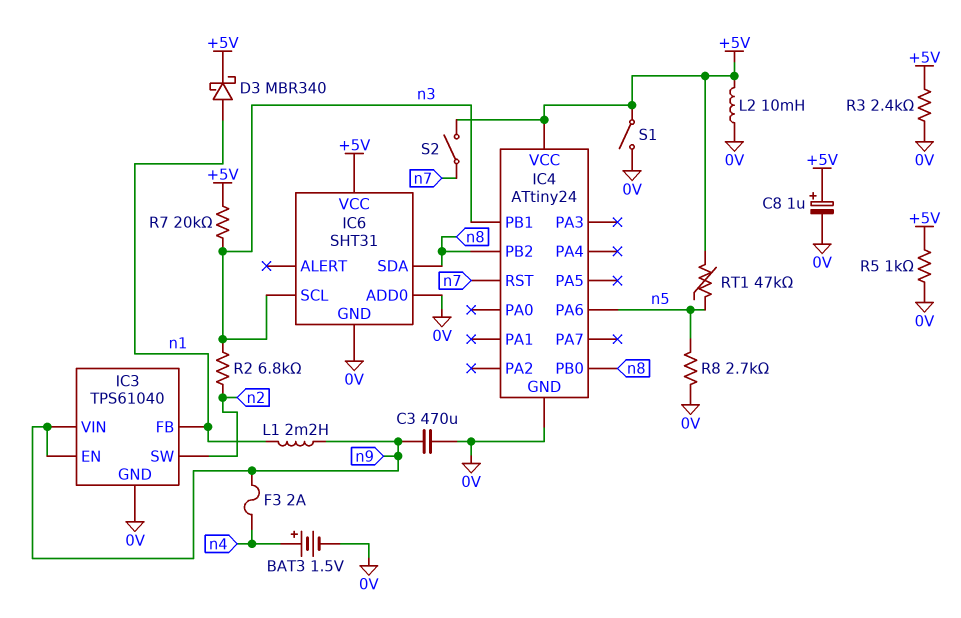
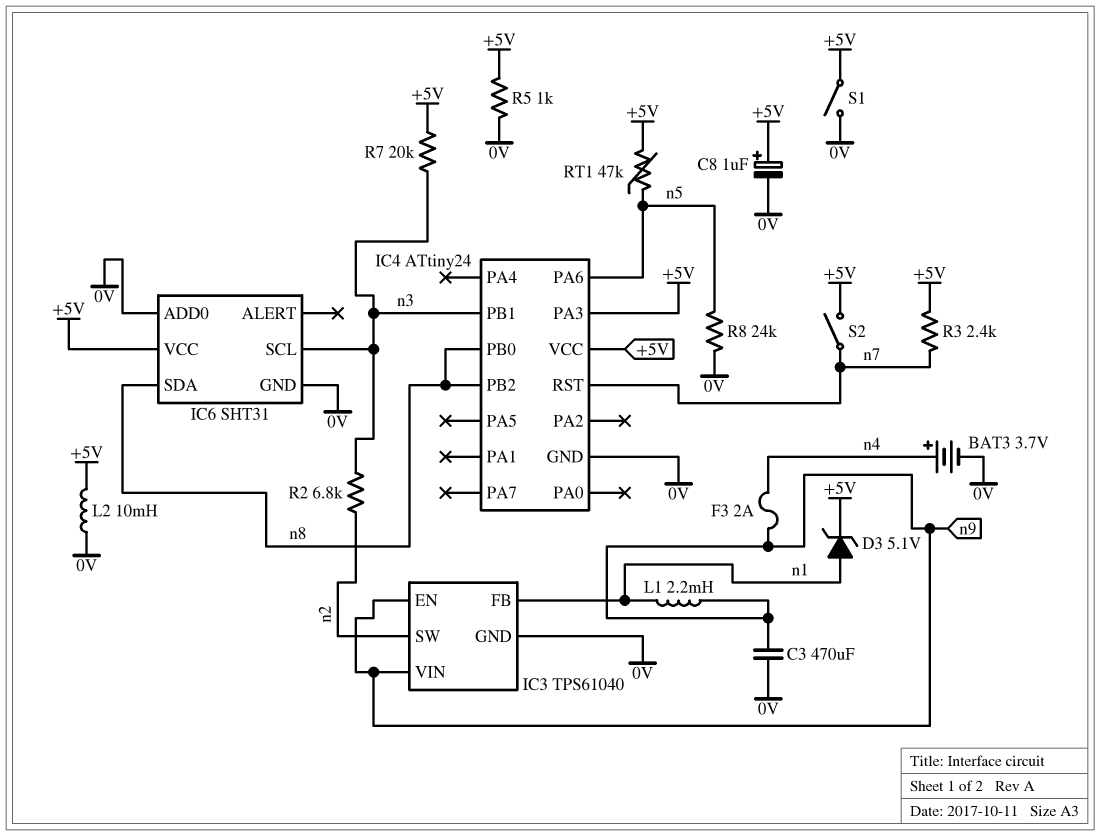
BAT3: 1.5V (plus n4, minus 0V) -> 3.7V (plus n4, minus 0V)
D3: schottky MBR340 (A n1, K +5V) -> zener 5.1V (A n1, K +5V)
IC4 pin PA3: none -> +5V
R3: 2.4k (+5V, 0V) -> 2.4k (+5V, n7)
R8: 2.7k (0V, n5) -> 24k (0V, n5)

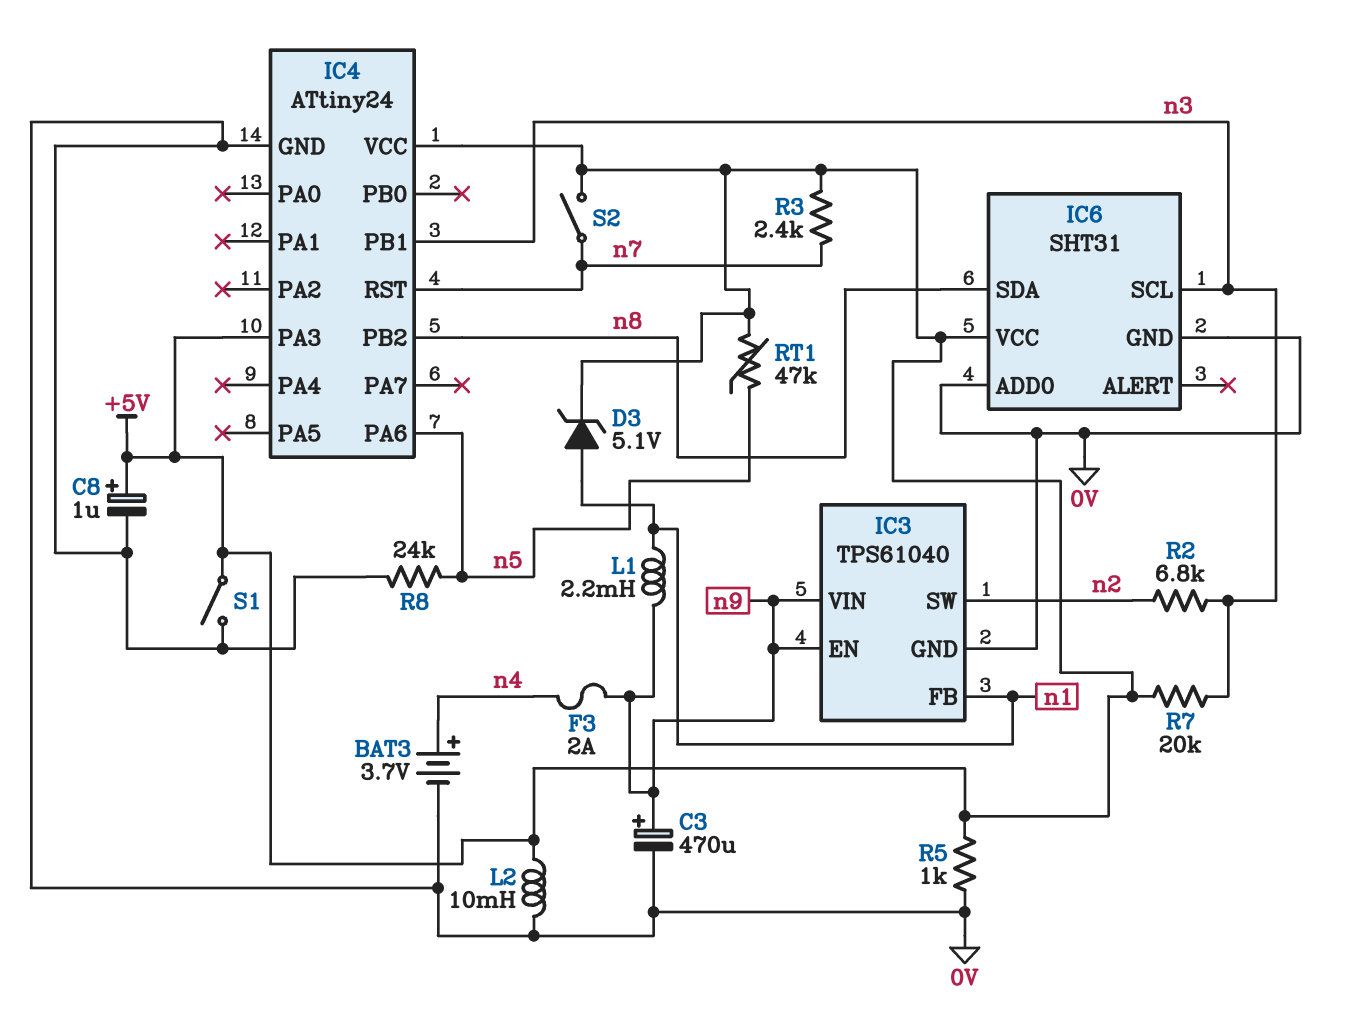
C3: 470uF (0V, n9) -> 470uF (plus n9, minus 0V)
IC4 pin PB0: n8 -> none

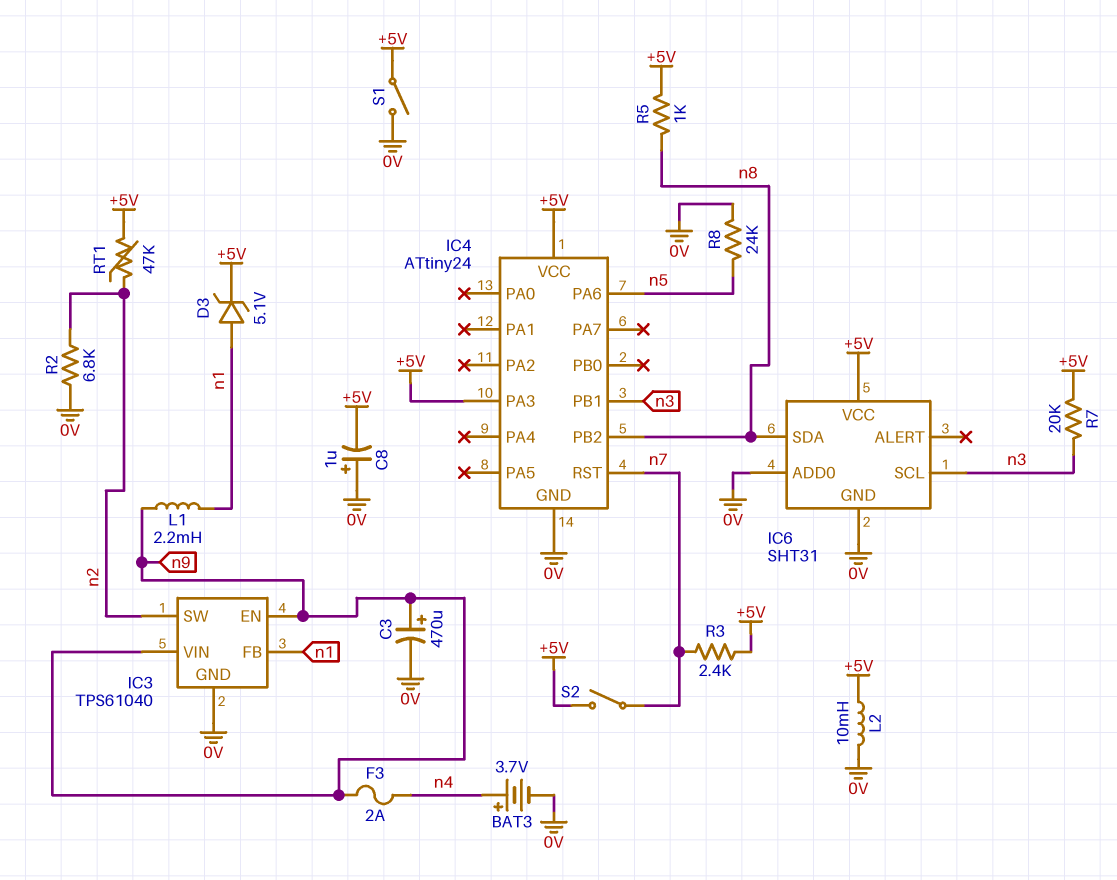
C8: 1uF (plus +5V, minus 0V) -> 1uF (plus 0V, minus +5V)
R2: 6.8k (n2, n3) -> 6.8k (0V, n2)
R5: 1k (+5V, 0V) -> 1k (+5V, n8)
RT1: 47k (+5V, n5) -> 47k (+5V, n2)

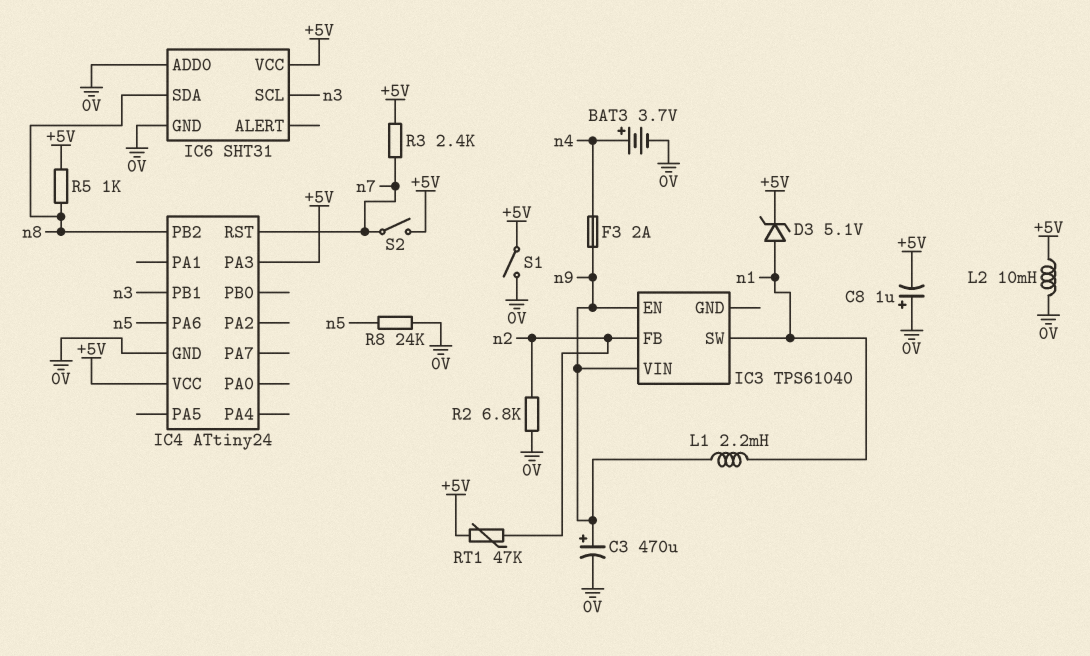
IC3 pin FB: n1 -> n2
IC3 pin GND: 0V -> none
IC3 pin SW: n2 -> n1
R7: 20k (+5V, n3) -> none

